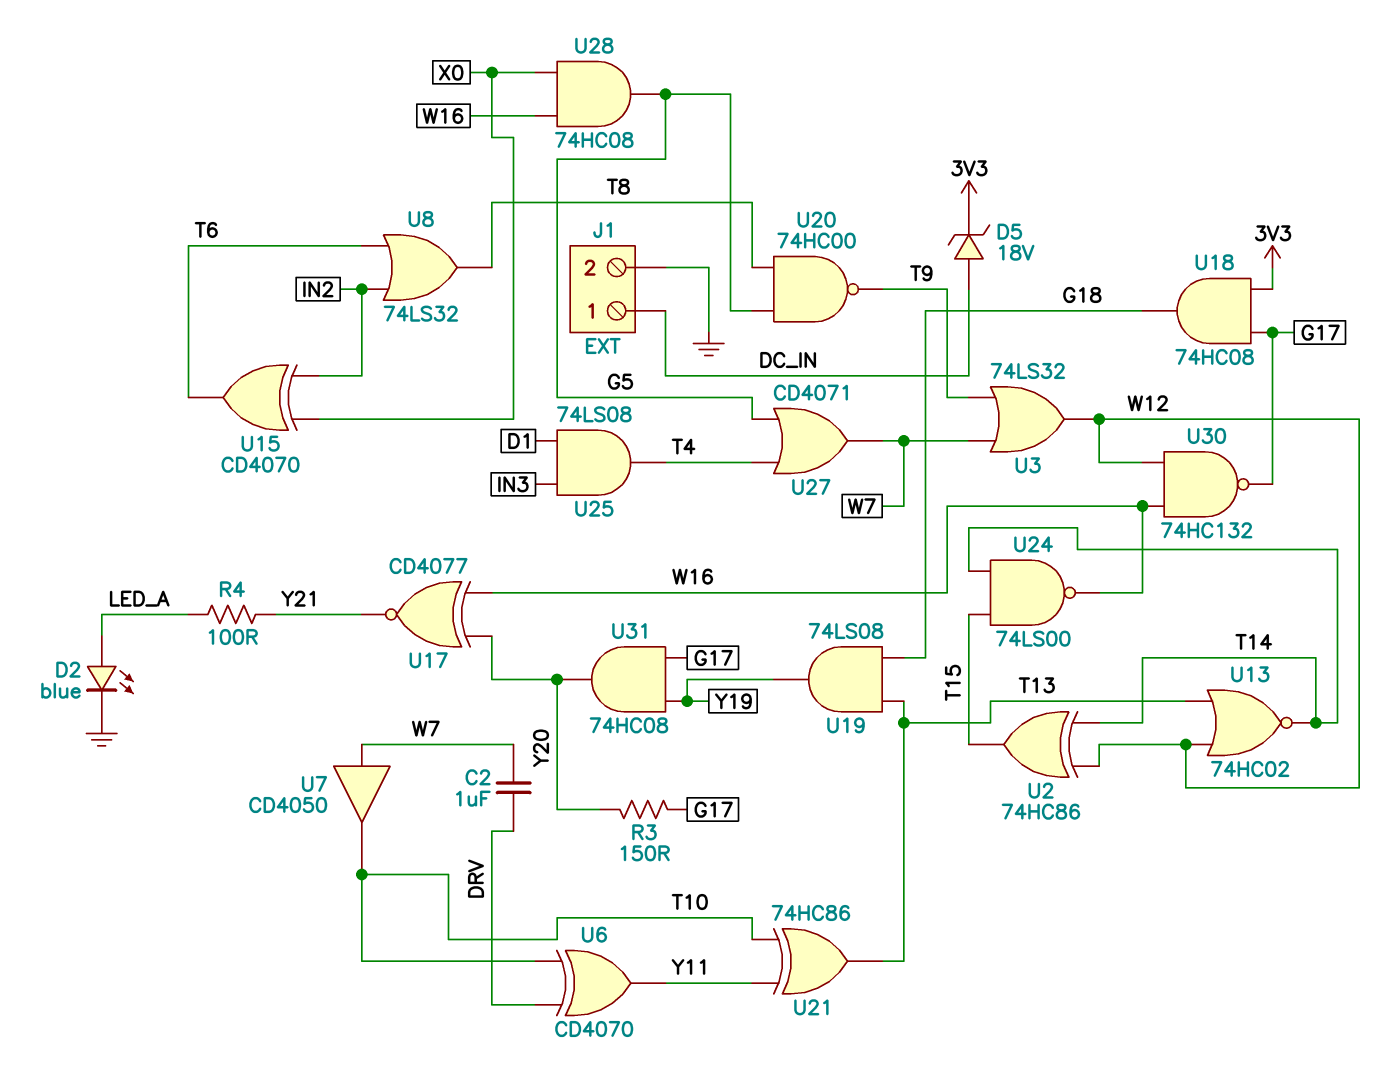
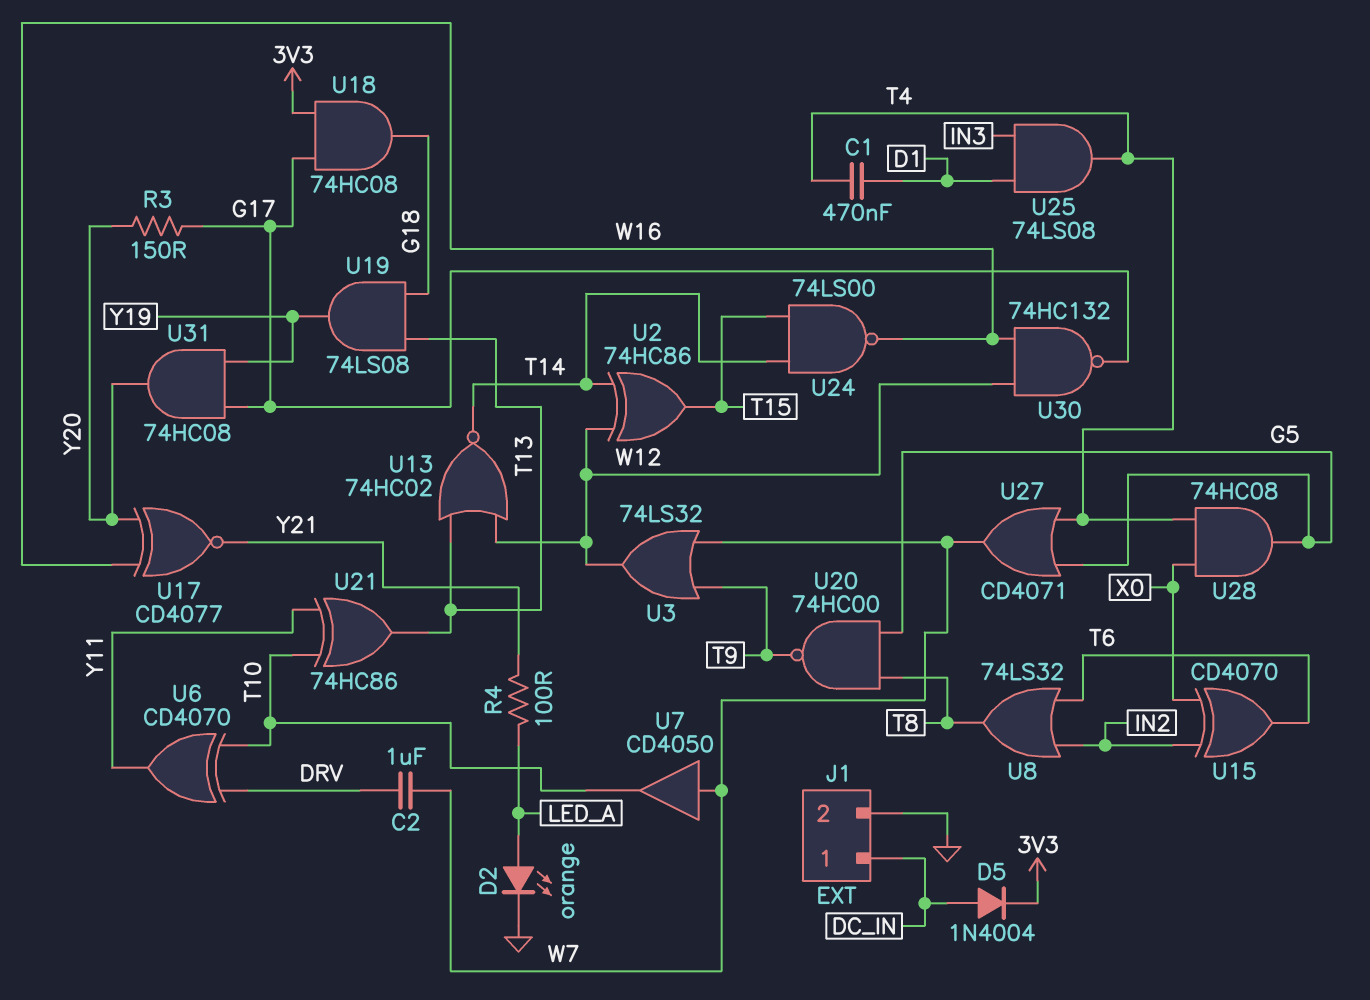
C1: none -> 470nF (D1, T4)
D2: LED blue (A LED_A, K GND) -> LED orange (A LED_A, K GND)
D5: zener 18V (A DC_IN, K 3V3) -> diode 1N4004 (A DC_IN, K 3V3)
U28: AND 74HC08 (in W16, in X0, out G5) -> AND 74HC08 (in T4, in X0, out G5)

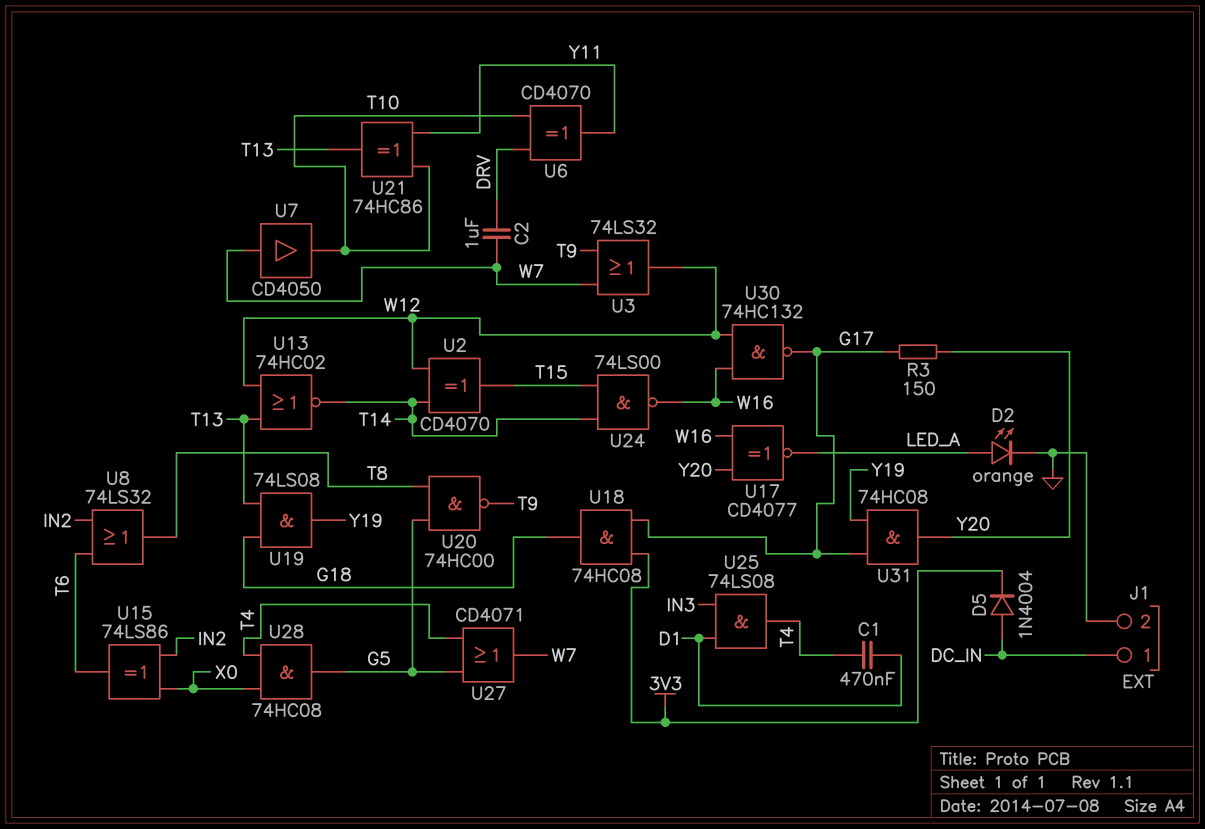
R4: 100 (LED_A, Y21) -> none
U2: XOR 74HC86 (in T14, in W12, out T15) -> XOR CD4070 (in T14, in W12, out T15)
U15: XOR CD4070 (in IN2, in X0, out T6) -> XOR 74LS86 (in IN2, in X0, out T6)
U17: XNOR CD4077 (in W16, in Y20, out Y21) -> XNOR CD4077 (in W16, in Y20, out LED_A)

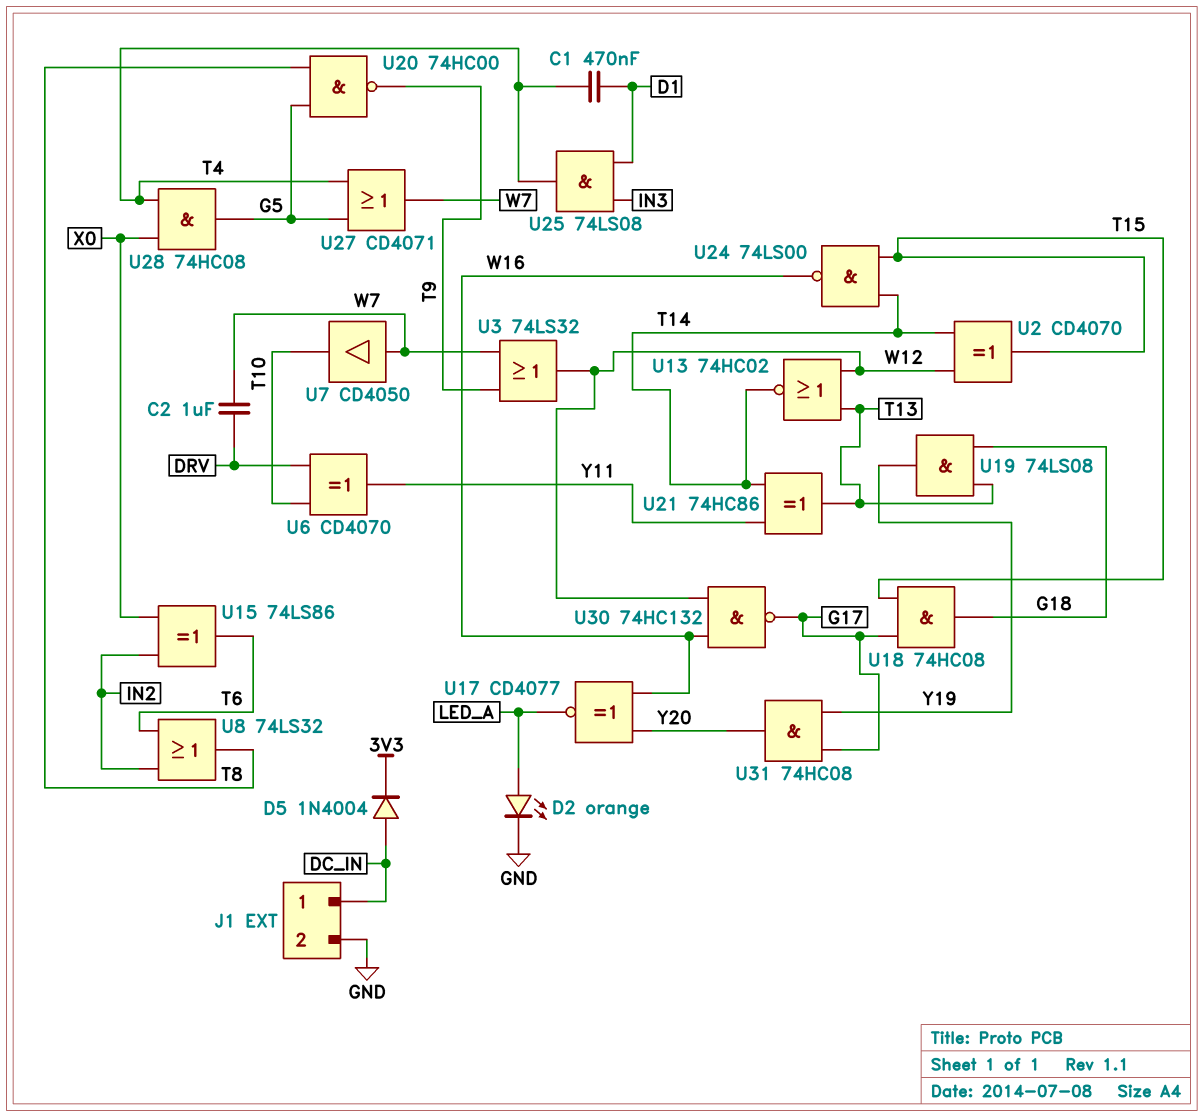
R3: 150 (G17, Y20) -> none
U18: AND 74HC08 (in 3V3, in G17, out G18) -> AND 74HC08 (in G17, in T15, out G18)
U21: XOR 74HC86 (in T10, in Y11, out T13) -> XOR 74HC86 (in T14, in Y11, out T13)

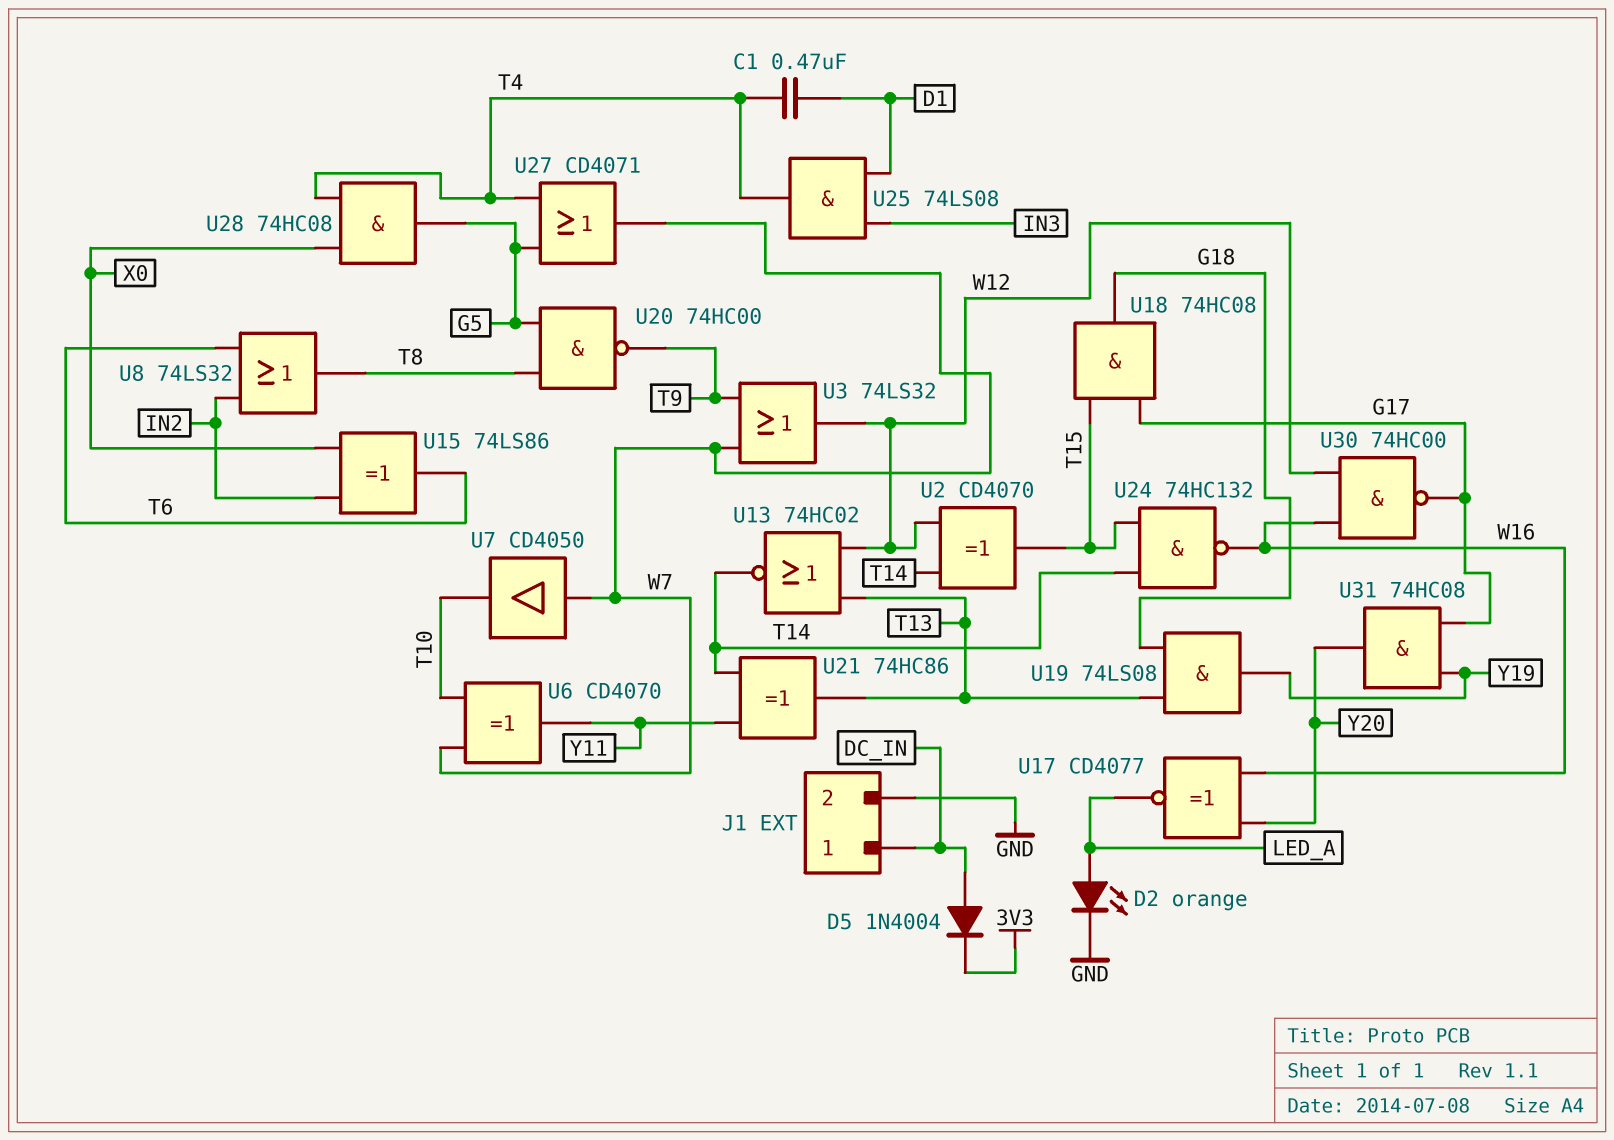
C2: 1uF (DRV, W7) -> none
U6: XOR CD4070 (in DRV, in T10, out Y11) -> XOR CD4070 (in T10, in W7, out Y11)
U24: NAND 74LS00 (in T14, in T15, out W16) -> NAND 74HC132 (in T14, in T15, out W16)
U30: NAND 74HC132 (in W12, in W16, out G17) -> NAND 74HC00 (in W12, in W16, out G17)

